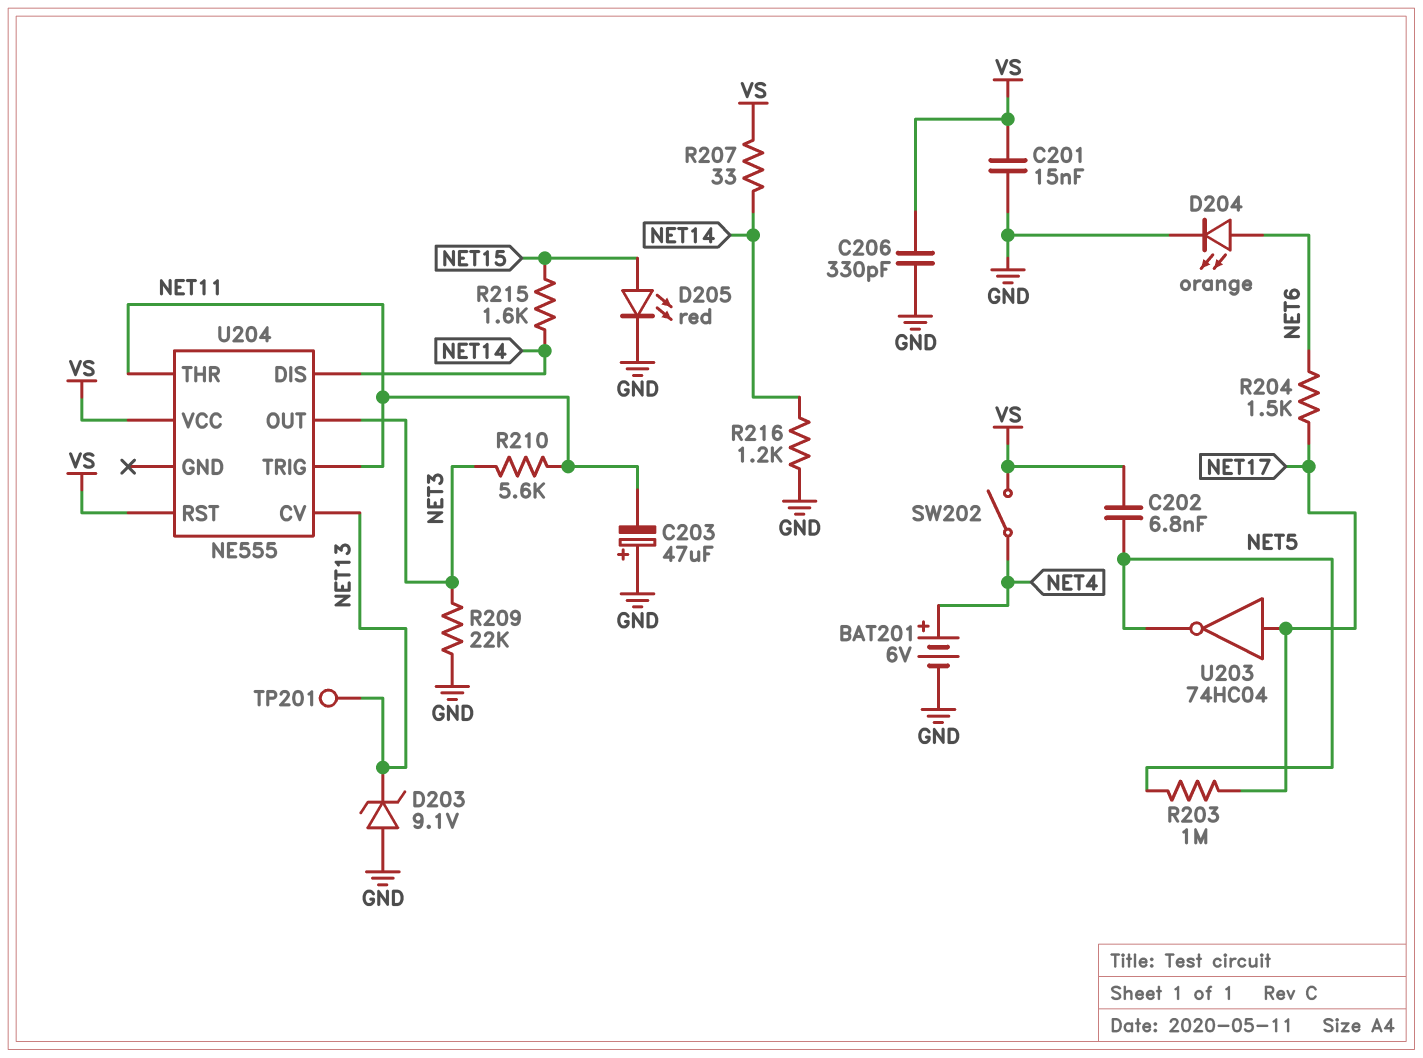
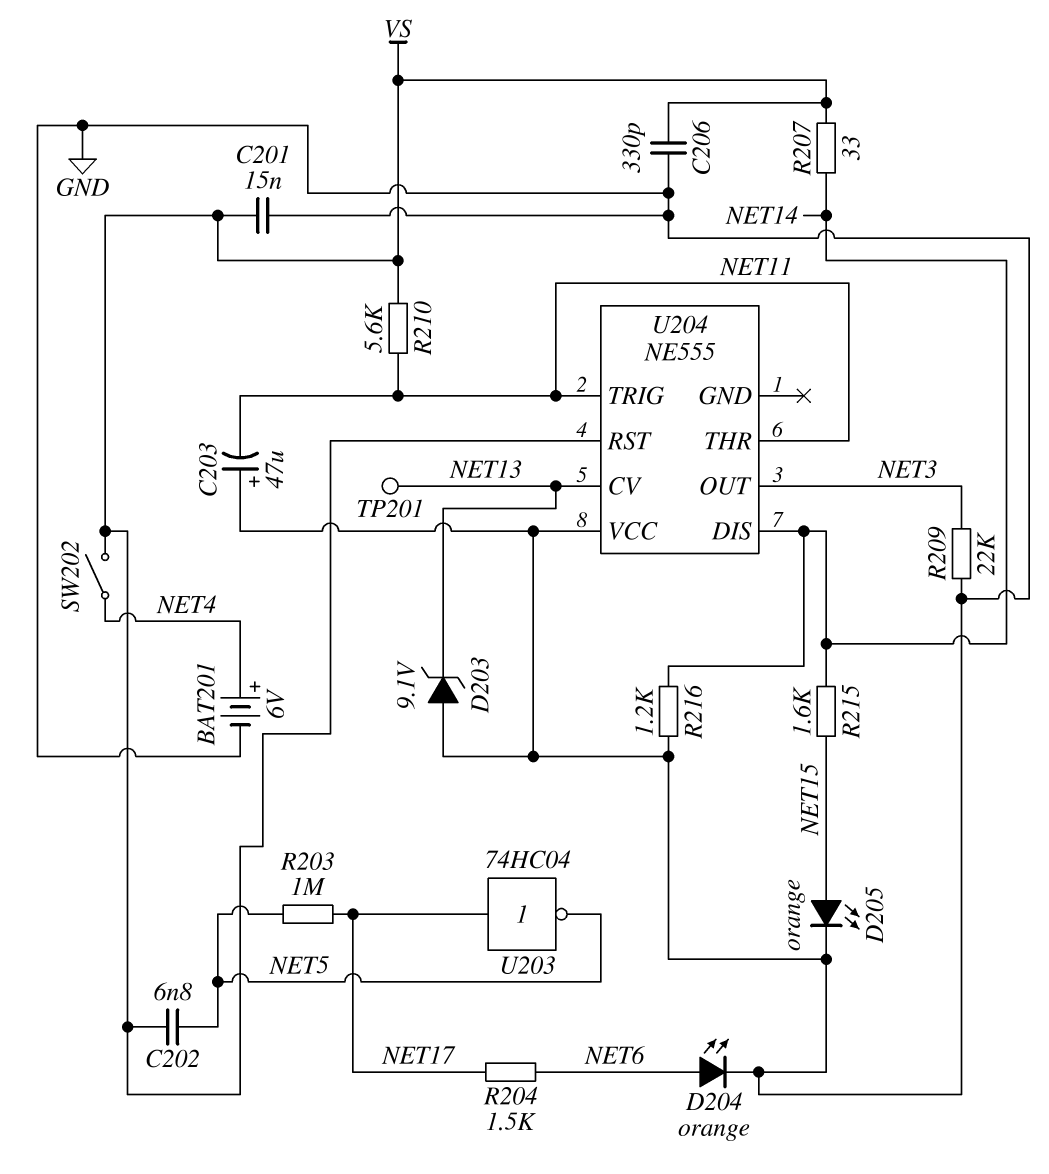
D205: LED red (A NET15, K GND) -> LED orange (A NET15, K GND)
R210: 5.6k (NET3, NET11) -> 5.6k (NET11, VS)
U204 pin VCC: VS -> GND

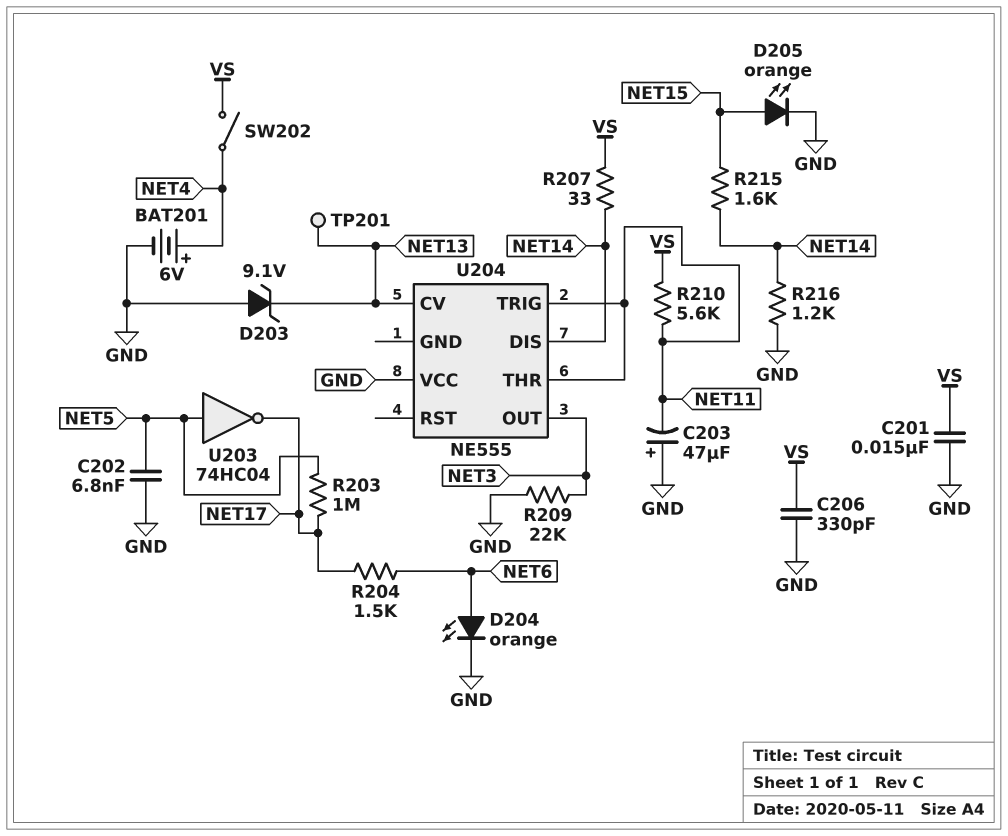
C202: 6.8nF (NET5, VS) -> 6.8nF (GND, NET5)
U203: NOT 74HC04 (in NET17, out NET5) -> NOT 74HC04 (in NET5, out NET17)
U204 pin RST: VS -> none

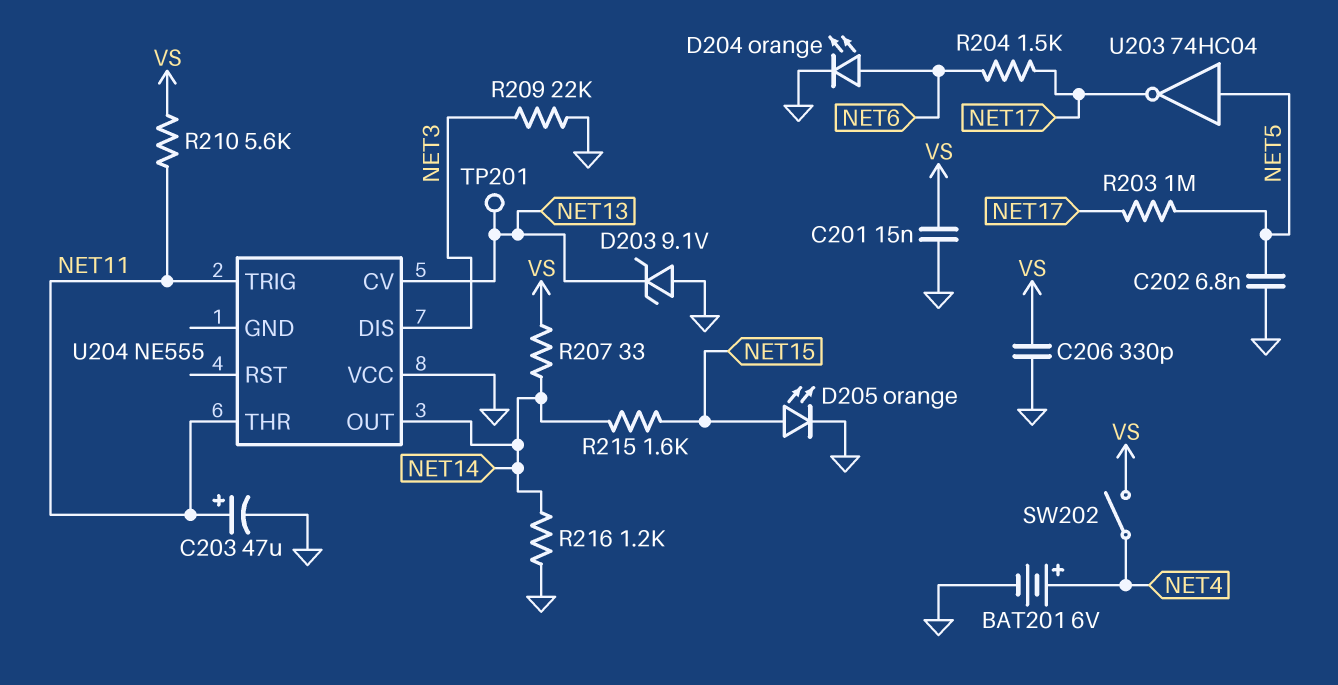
C203: 47uF (plus GND, minus NET11) -> 47uF (plus NET11, minus GND)
U204 pin DIS: NET14 -> NET3
U204 pin OUT: NET3 -> NET14

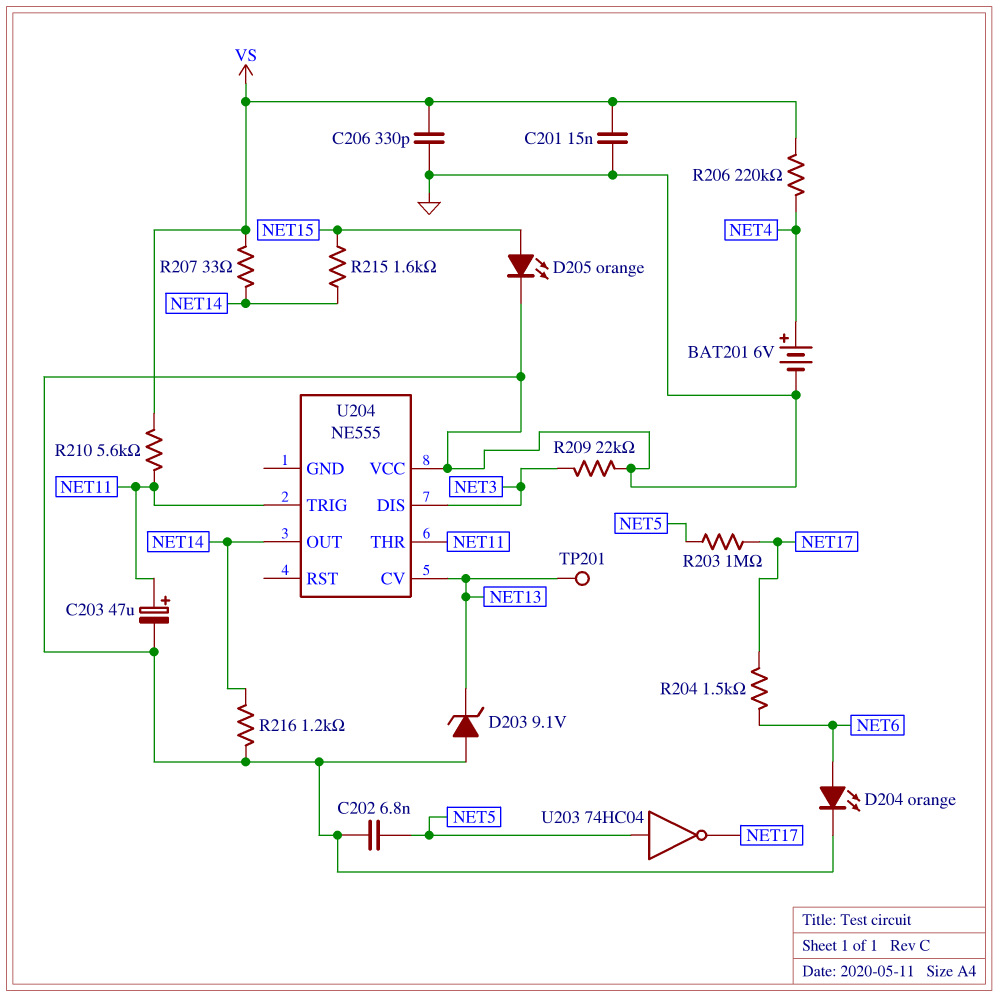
R206: none -> 220k (NET4, VS)
SW202: switch (NET4, VS) -> none

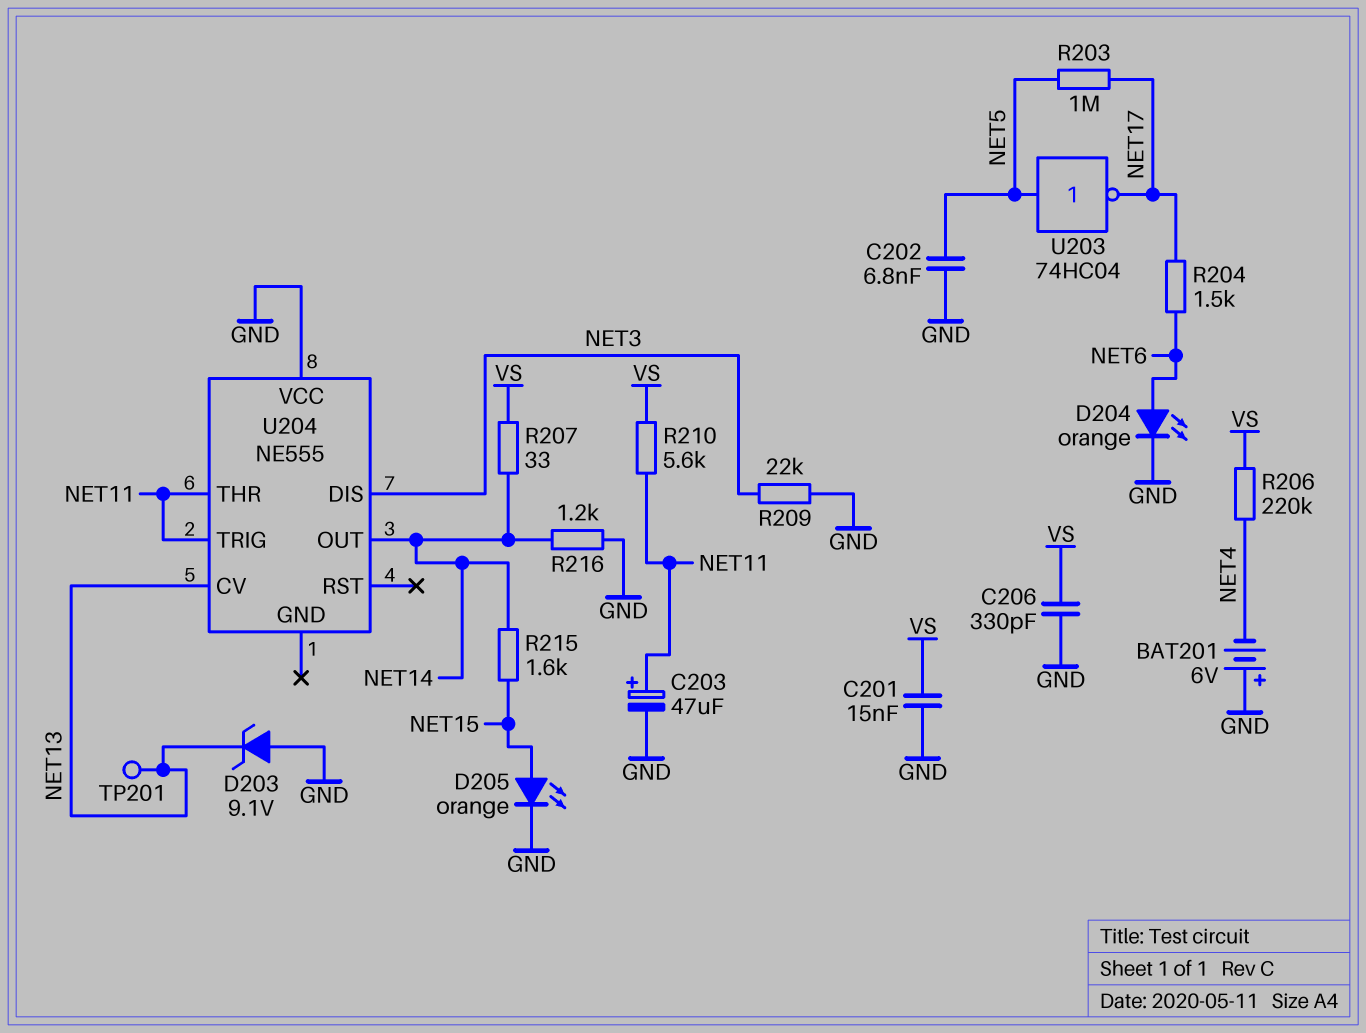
BAT201: 6V (plus NET4, minus GND) -> 6V (plus GND, minus NET4)

